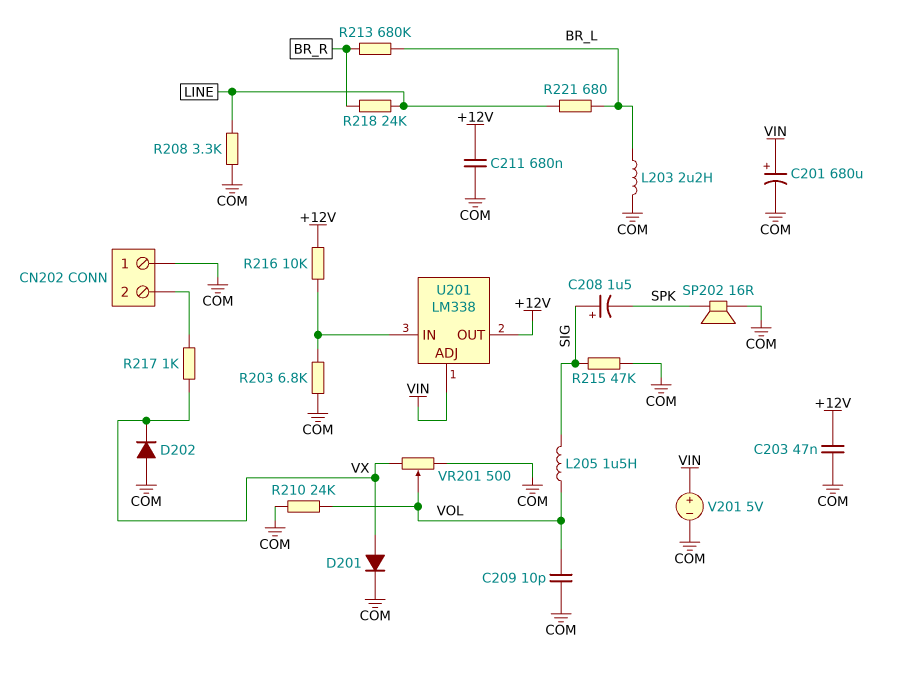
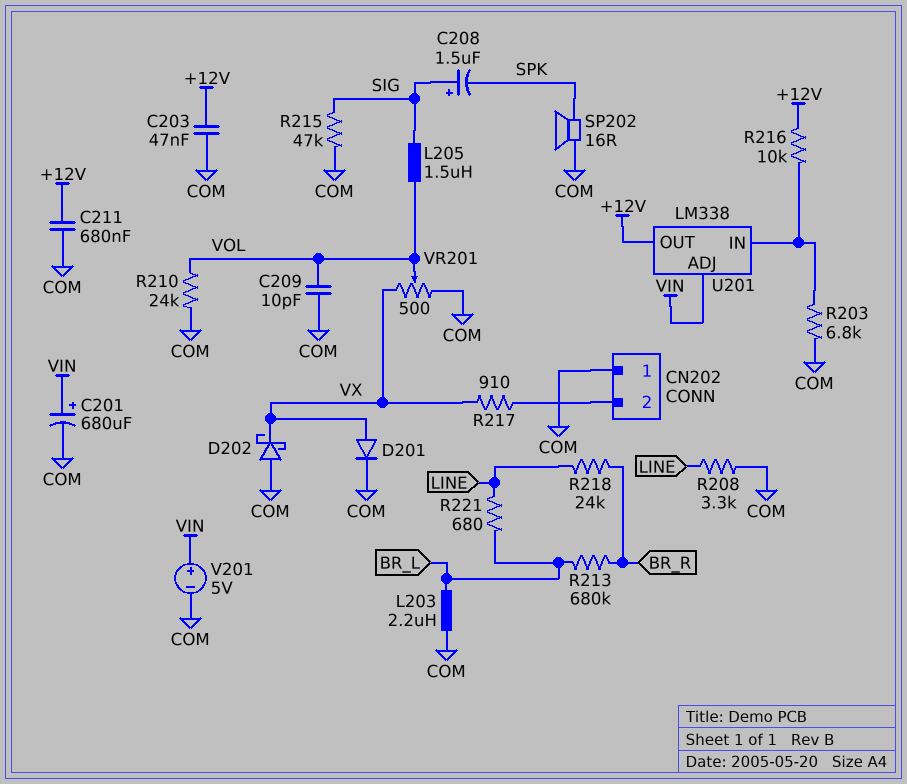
D202: diode (A COM, K VX) -> schottky (A COM, K VX)
R217: 1k (CN202/2, VX) -> 910 (CN202/2, VX)

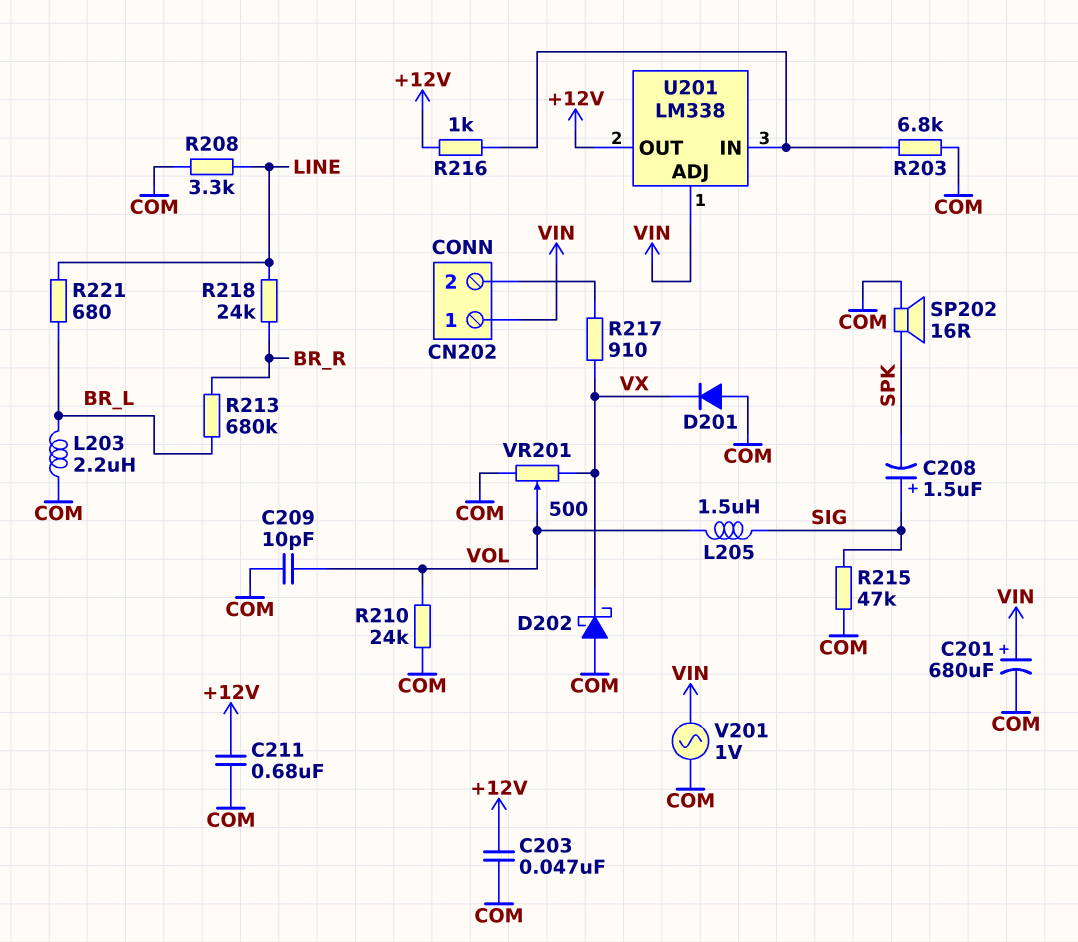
CN202 pin 1: COM -> VIN
D201: diode (A VX, K COM) -> diode (A COM, K VX)
R216: 10k (+12V, U201/IN) -> 1k (+12V, U201/IN)
V201: 5V (plus VIN, minus COM) -> AC 1V (COM, VIN)

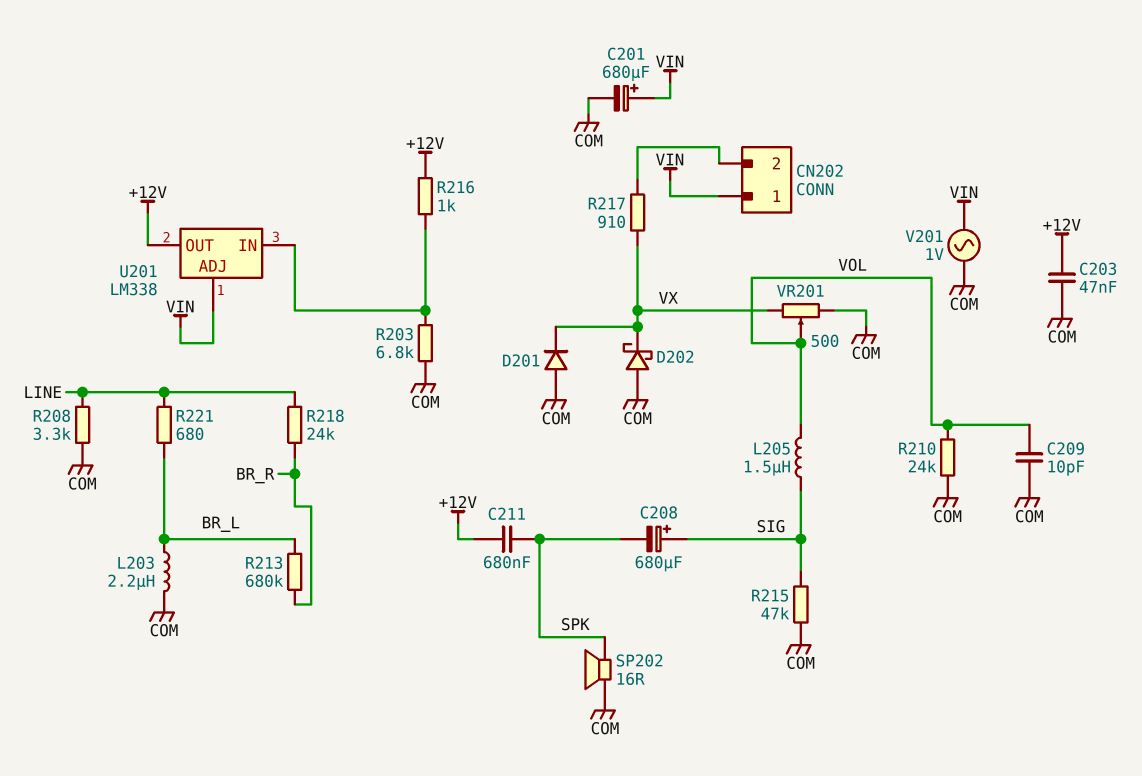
C208: 1.5uF (plus SIG, minus SPK) -> 680uF (plus SIG, minus SPK)
C211: 680nF (+12V, COM) -> 680nF (+12V, SPK)

